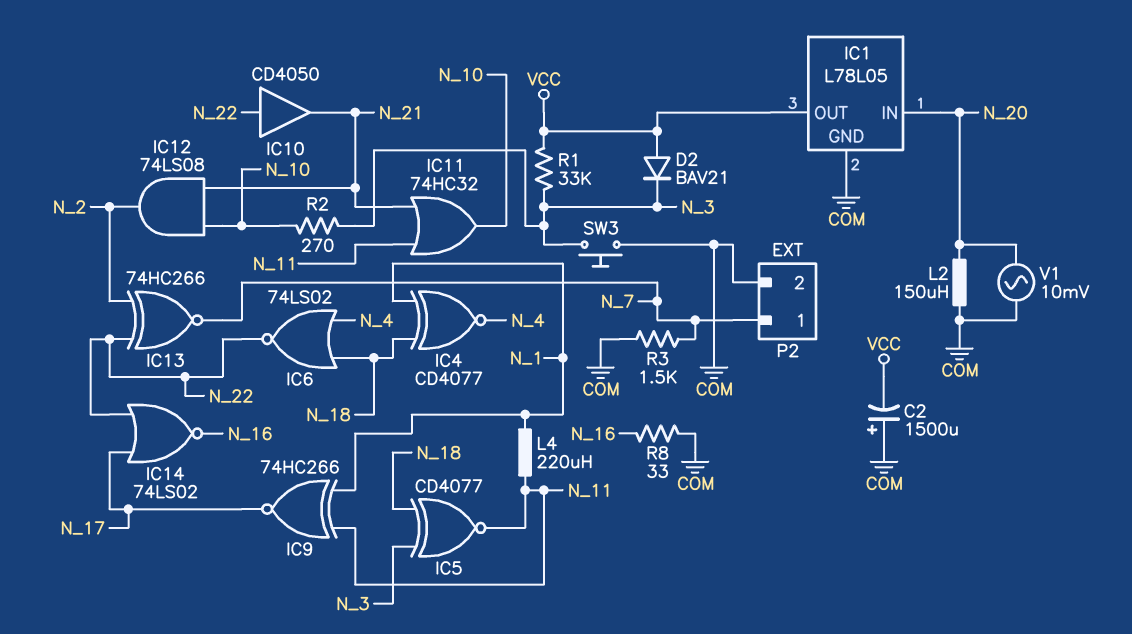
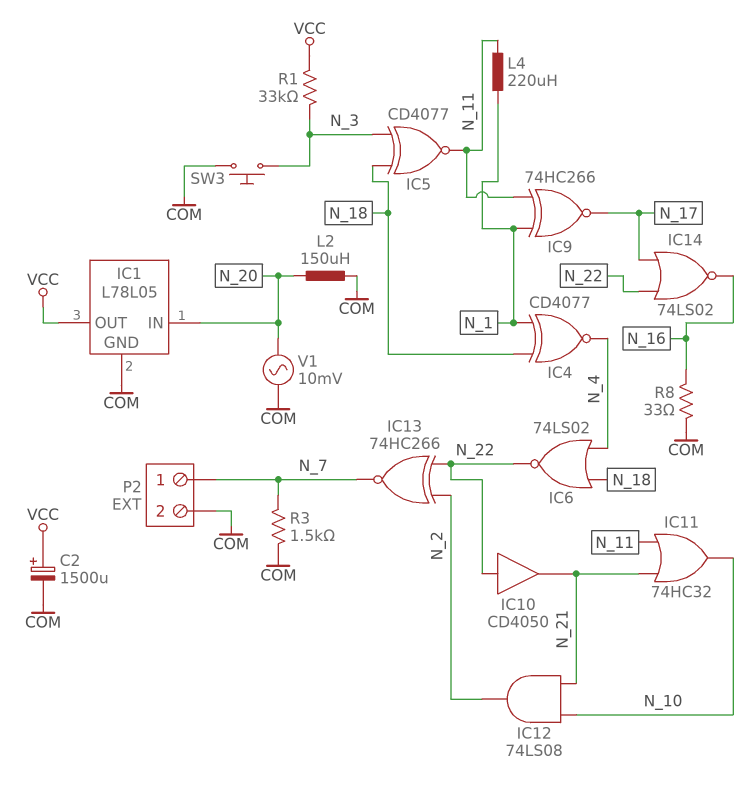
C2: 1500uF (plus COM, minus VCC) -> 1500uF (plus VCC, minus COM)
D2: diode BAV21 (A VCC, K N_3) -> none
R2: 270 (N_3, N_10) -> none

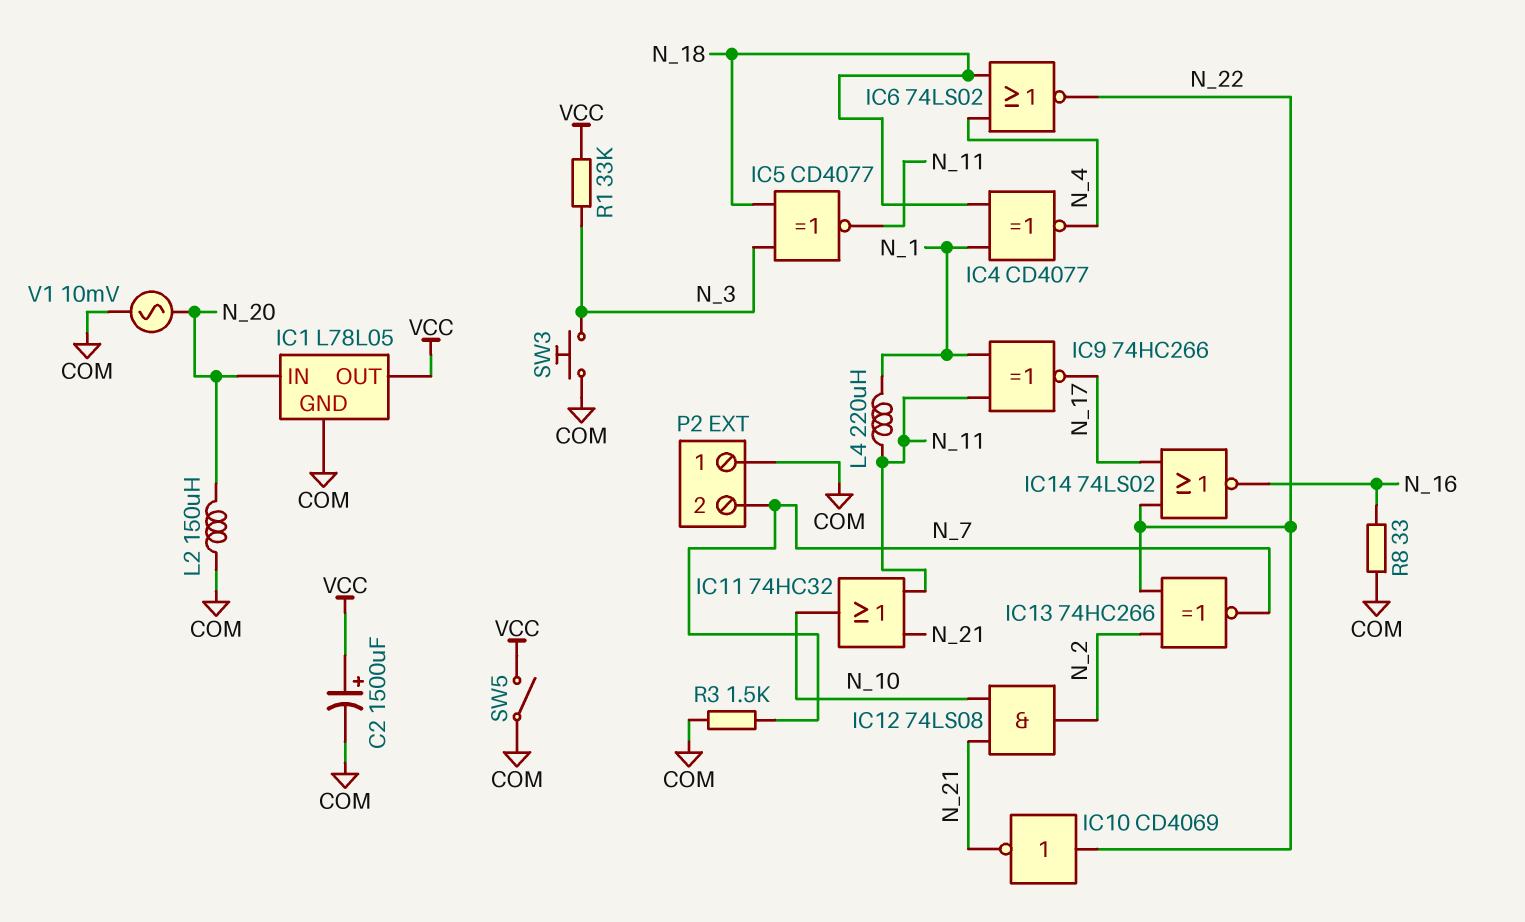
IC10: buffer CD4050 (in N_22, out N_21) -> NOT CD4069 (in N_22, out N_21)
P2 pin 1: N_7 -> COM
P2 pin 2: COM -> N_7
SW5: none -> switch (COM, VCC)

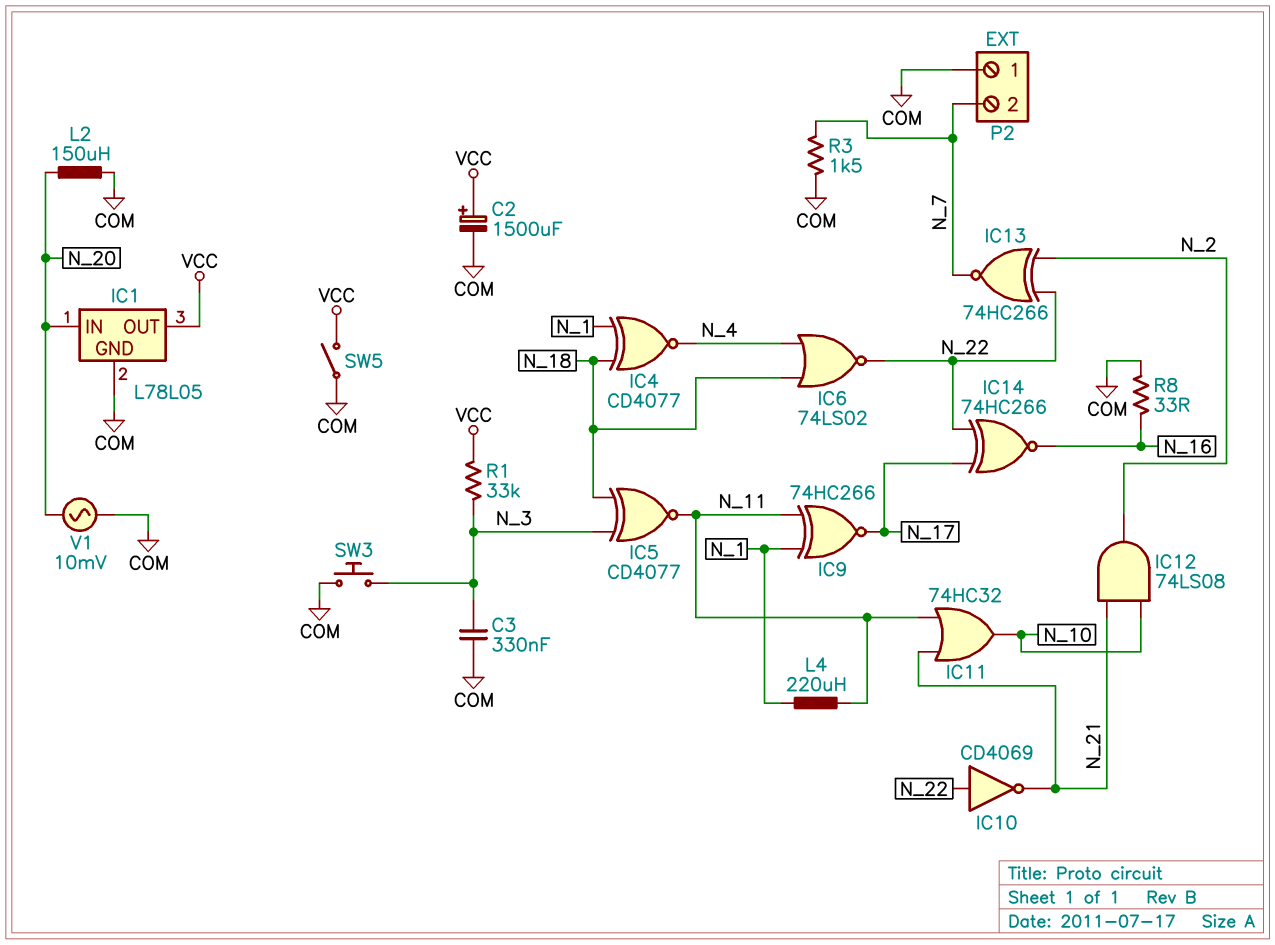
C3: none -> 330nF (COM, N_3)
IC14: NOR 74LS02 (in N_17, in N_22, out N_16) -> XNOR 74HC266 (in N_17, in N_22, out N_16)

